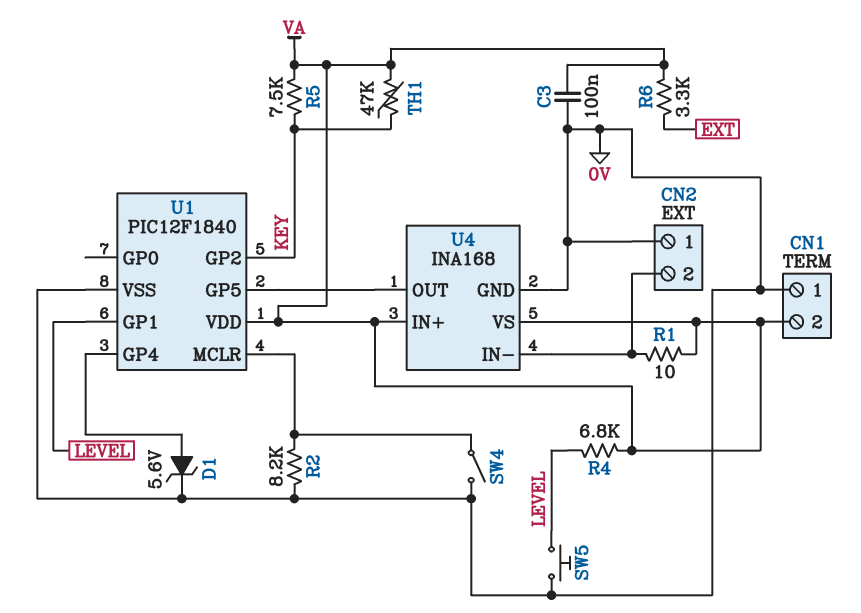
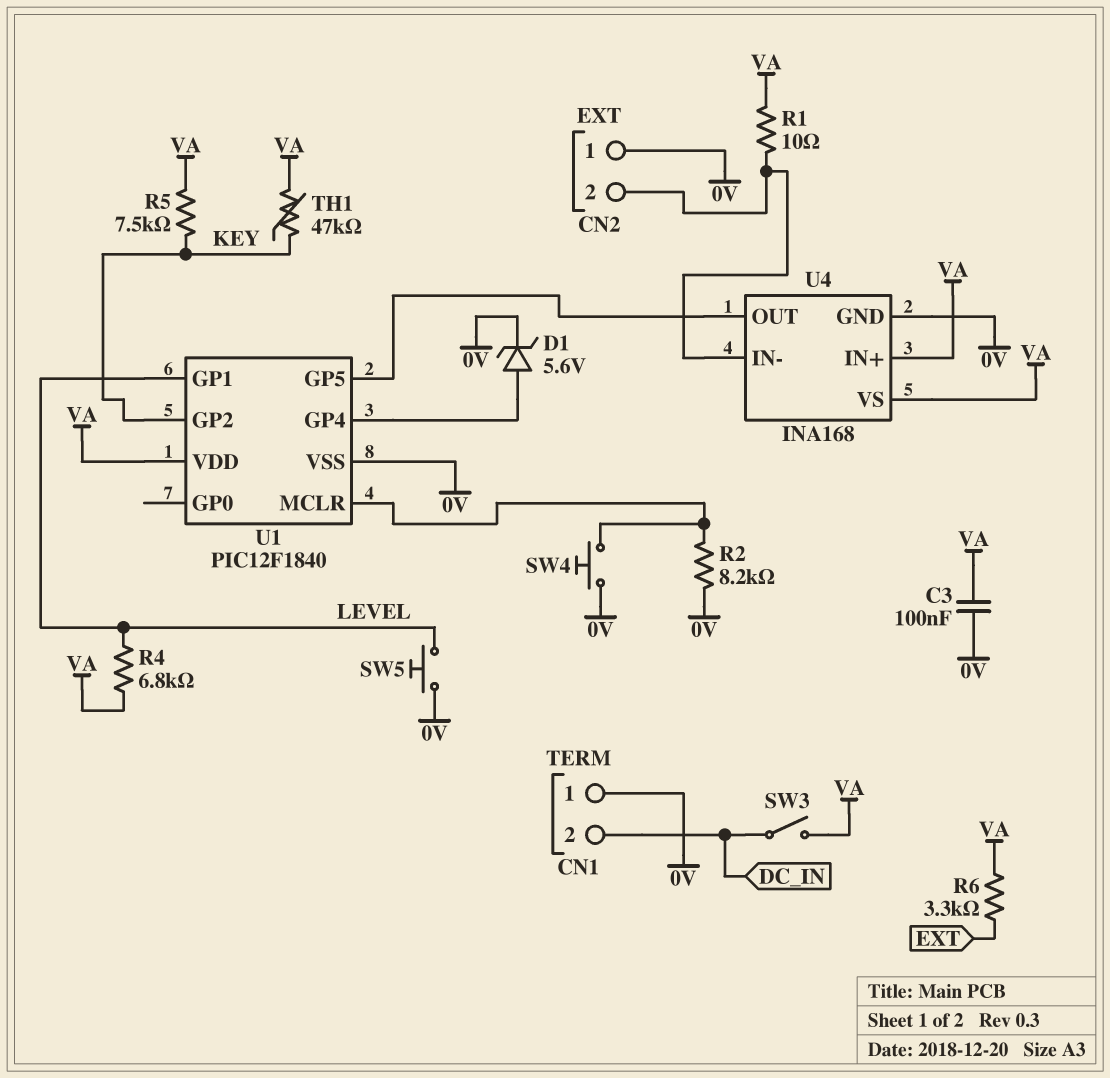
CN1 pin 2: VA -> DC_IN
SW3: none -> switch (DC_IN, VA)
SW4: switch (0V, U1/MCLR) -> button (0V, U1/MCLR)

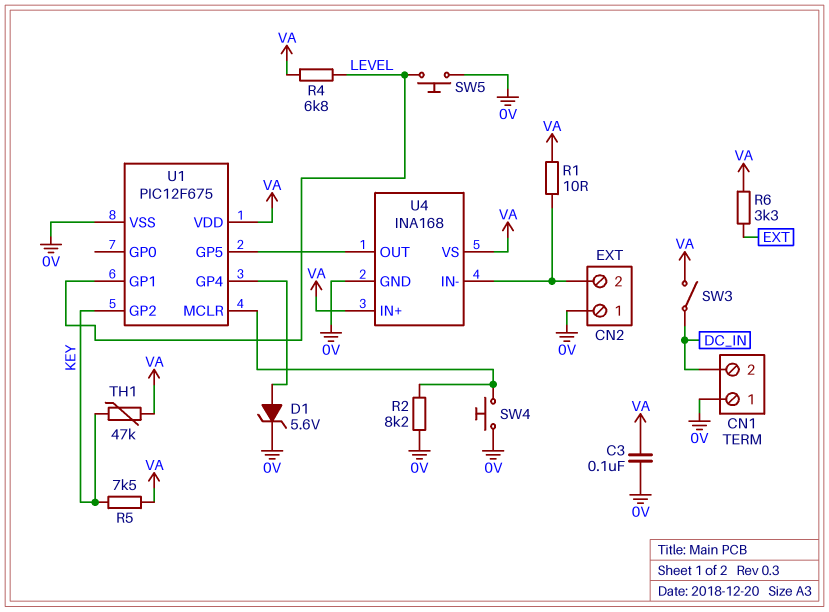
U1: PIC12F1840 -> PIC12F675

